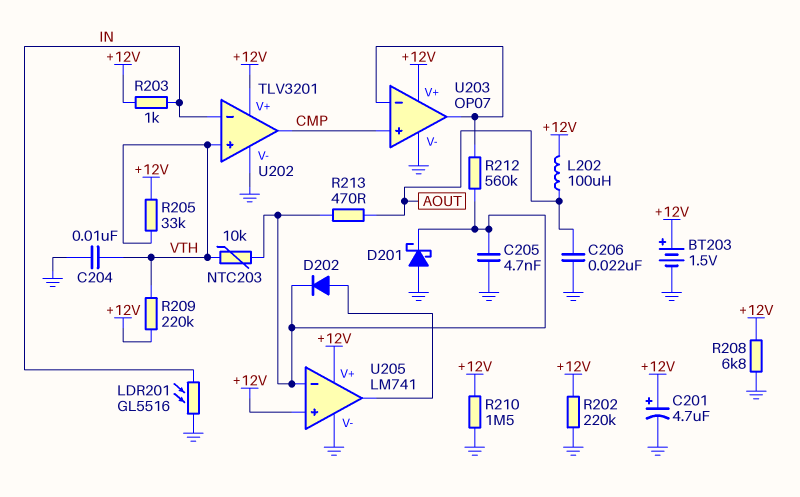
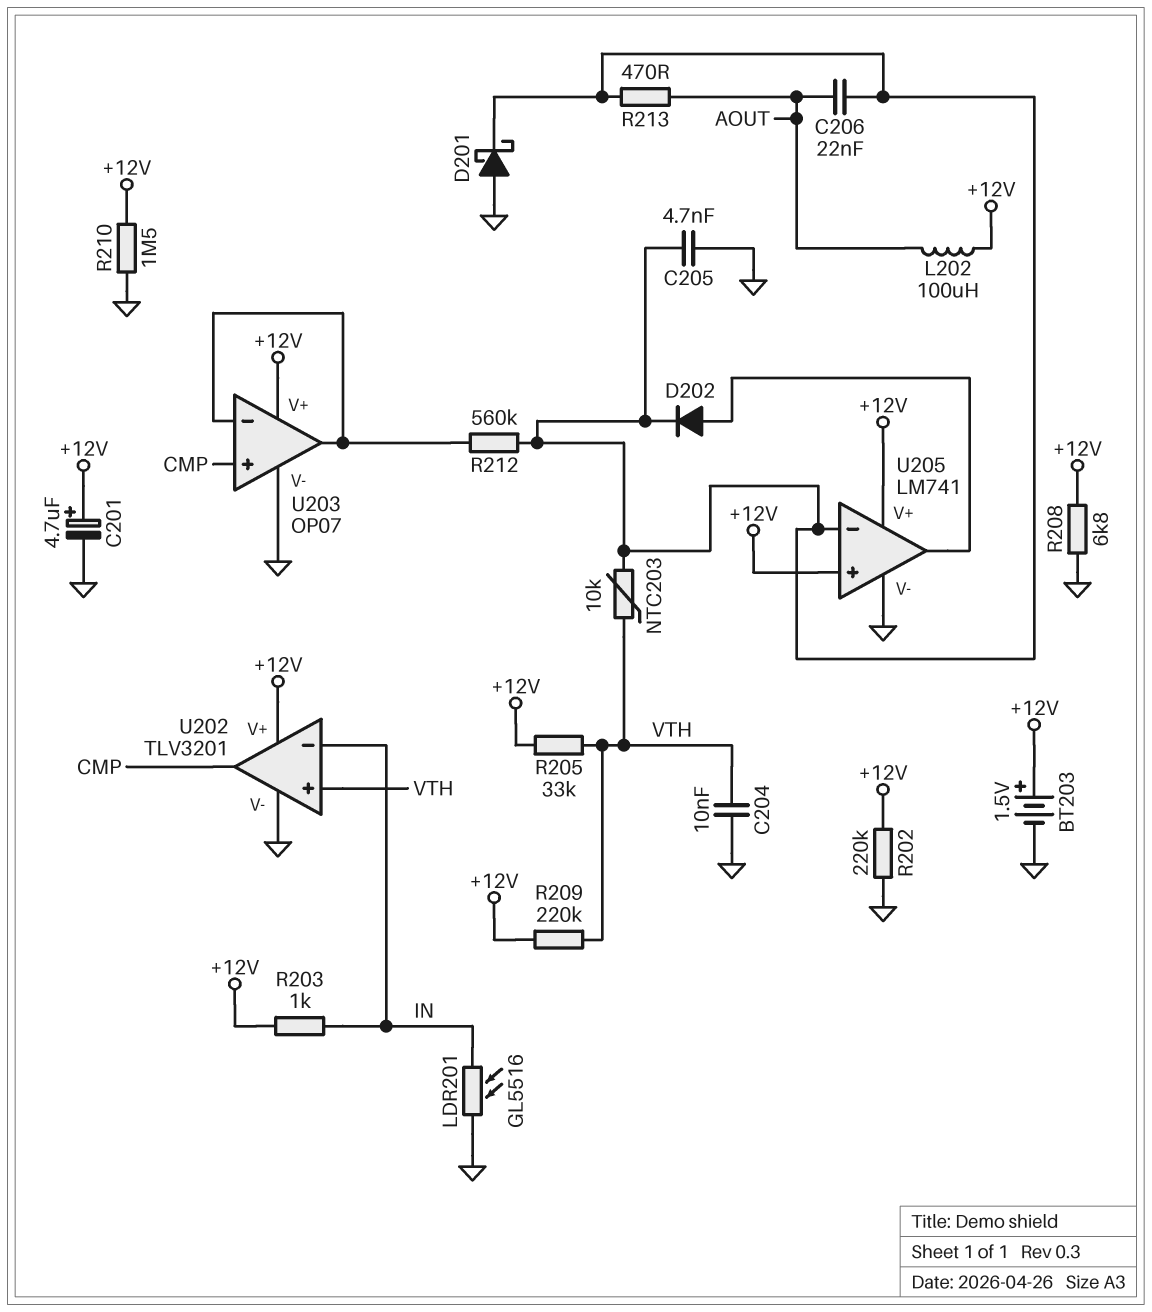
C206: 22nF (AOUT, GND) -> 22nF (AOUT, U205/in-)

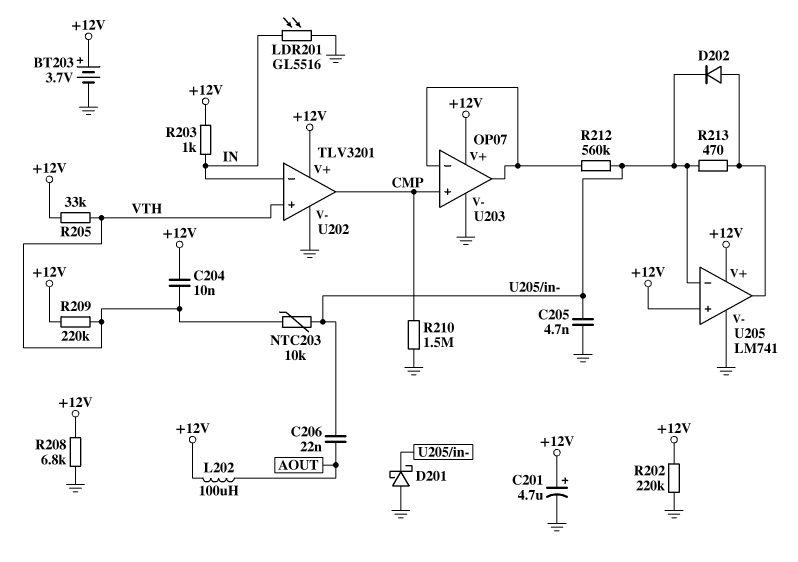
BT203: 1.5V (plus +12V, minus GND) -> 3.7V (plus +12V, minus GND)
C204: 10nF (GND, VTH) -> 10nF (+12V, VTH)
R210: 1.5M (+12V, GND) -> 1.5M (CMP, GND)
R213: 470 (AOUT, U205/in-) -> 470 (U205/in-, U205/out)

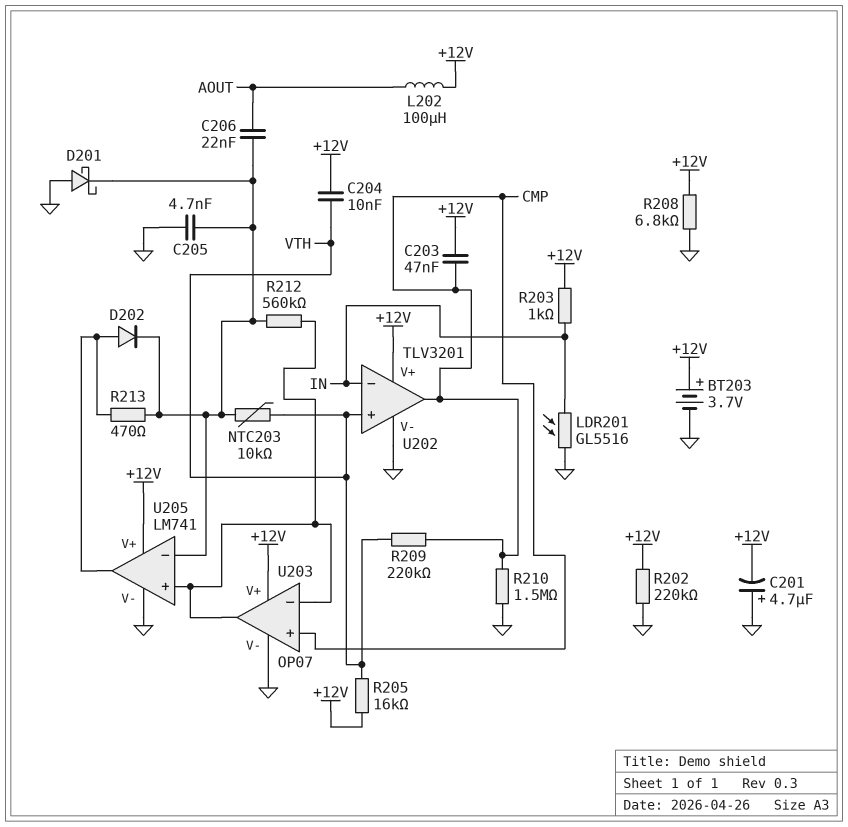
C201: 4.7uF (plus +12V, minus GND) -> 4.7uF (plus GND, minus +12V)
C203: none -> 47nF (+12V, CMP)
R205: 33k (+12V, VTH) -> 16k (+12V, VTH)
R209: 220k (+12V, VTH) -> 220k (CMP, VTH)
U205 pin in+: +12V -> U203/in-

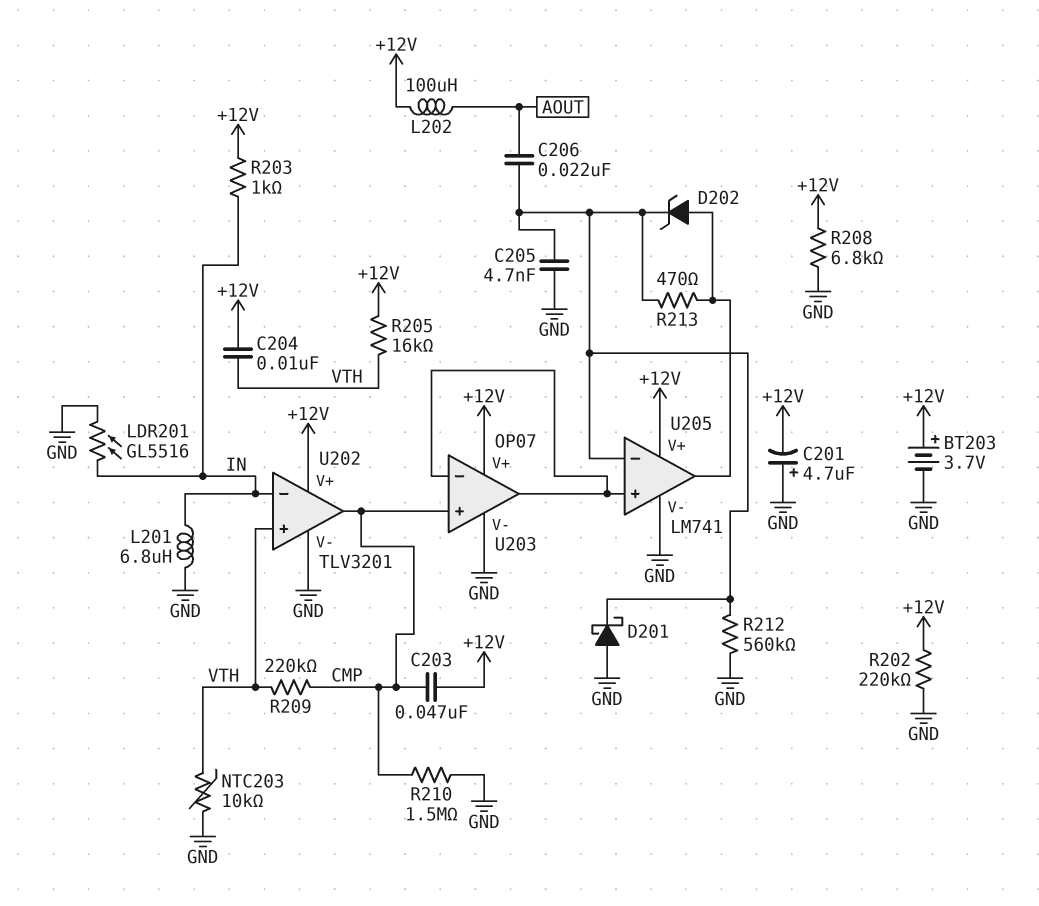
D202: diode (A U205/out, K U205/in-) -> zener (A U205/out, K U205/in-)
L201: none -> 6.8uH (GND, IN)
NTC203: 10k (U205/in-, VTH) -> 10k (GND, VTH)
R212: 560k (U203/in-, U205/in-) -> 560k (GND, U205/in-)

